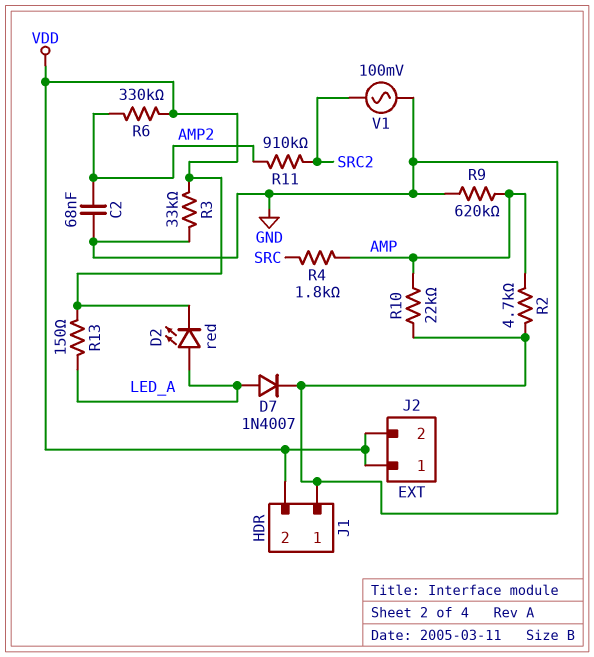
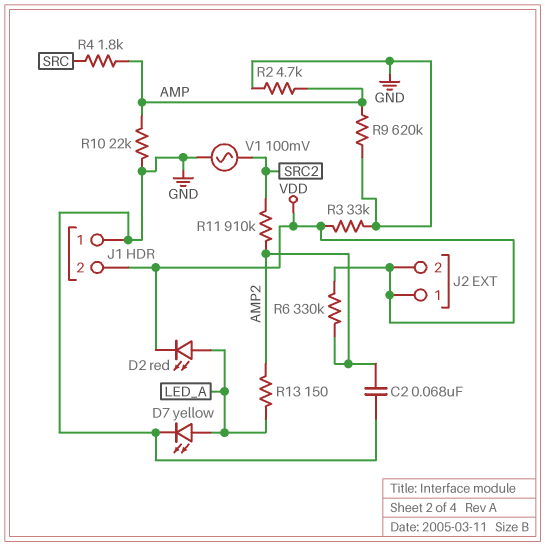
D7: diode 1N4007 (A LED_A, K GND) -> LED yellow (A LED_A, K GND)
R13: 150 (LED_A, VDD) -> 150 (AMP2, LED_A)

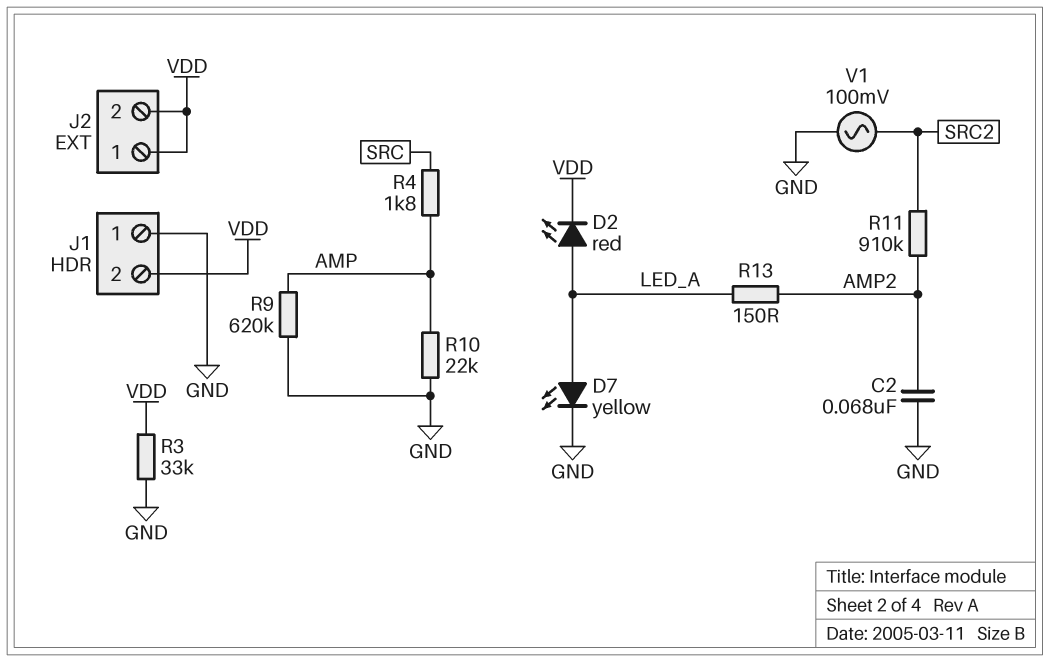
R2: 4.7k (AMP, GND) -> none
R6: 330k (AMP2, VDD) -> none

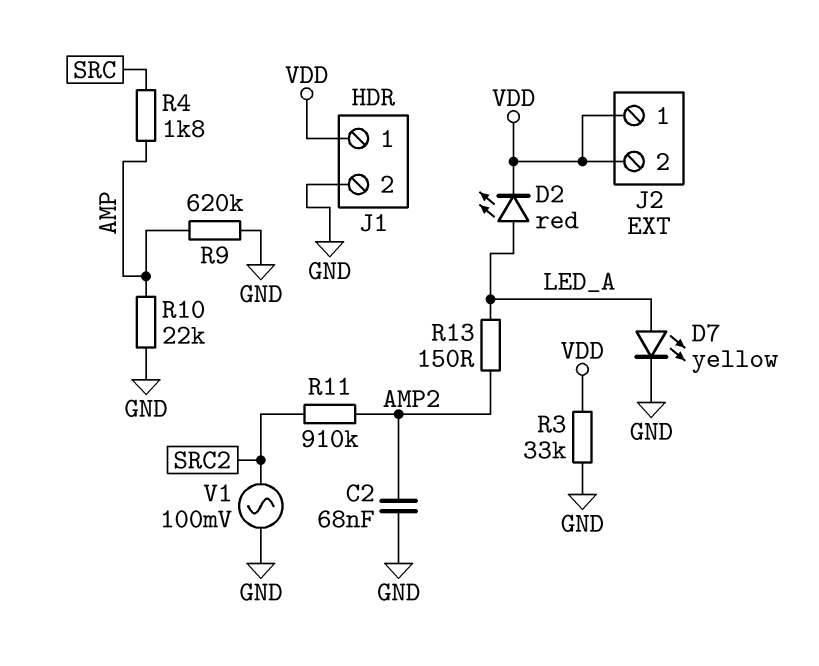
J1 pin 1: GND -> VDD
J1 pin 2: VDD -> GND

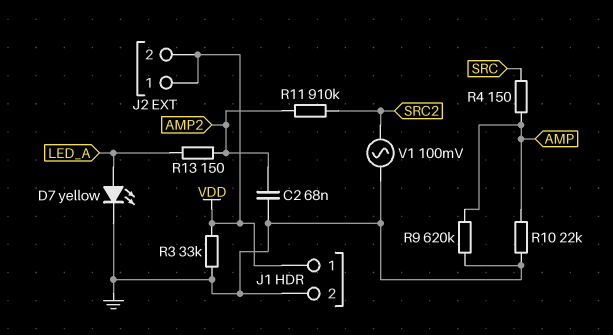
D2: LED red (A LED_A, K VDD) -> none
R4: 1.8k (AMP, SRC) -> 150 (AMP, SRC)

